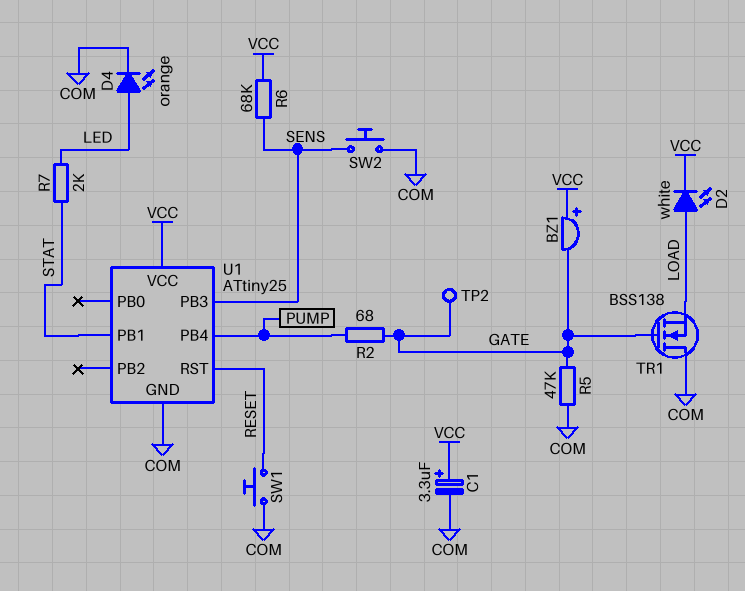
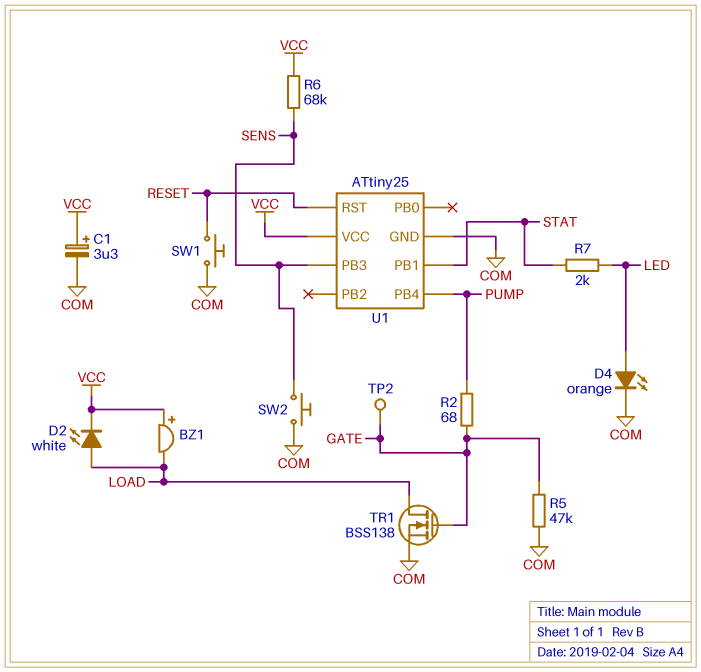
BZ1: buzzer (plus VCC, minus GATE) -> buzzer (plus VCC, minus LOAD)
TR1: NMOS BSS138 (G GATE, D COM, S LOAD) -> NMOS BSS138 (G GATE, D LOAD, S COM)

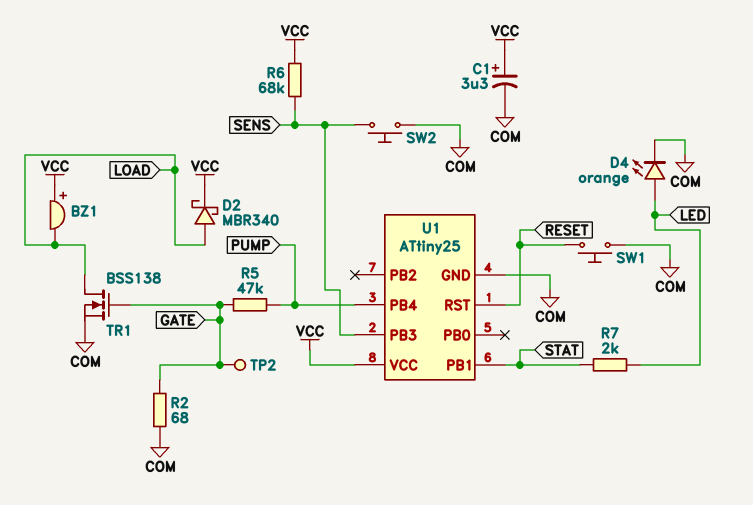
D2: LED white (A LOAD, K VCC) -> schottky MBR340 (A LOAD, K VCC)
R2: 68 (GATE, PUMP) -> 68 (COM, GATE)
R5: 47k (COM, GATE) -> 47k (GATE, PUMP)

